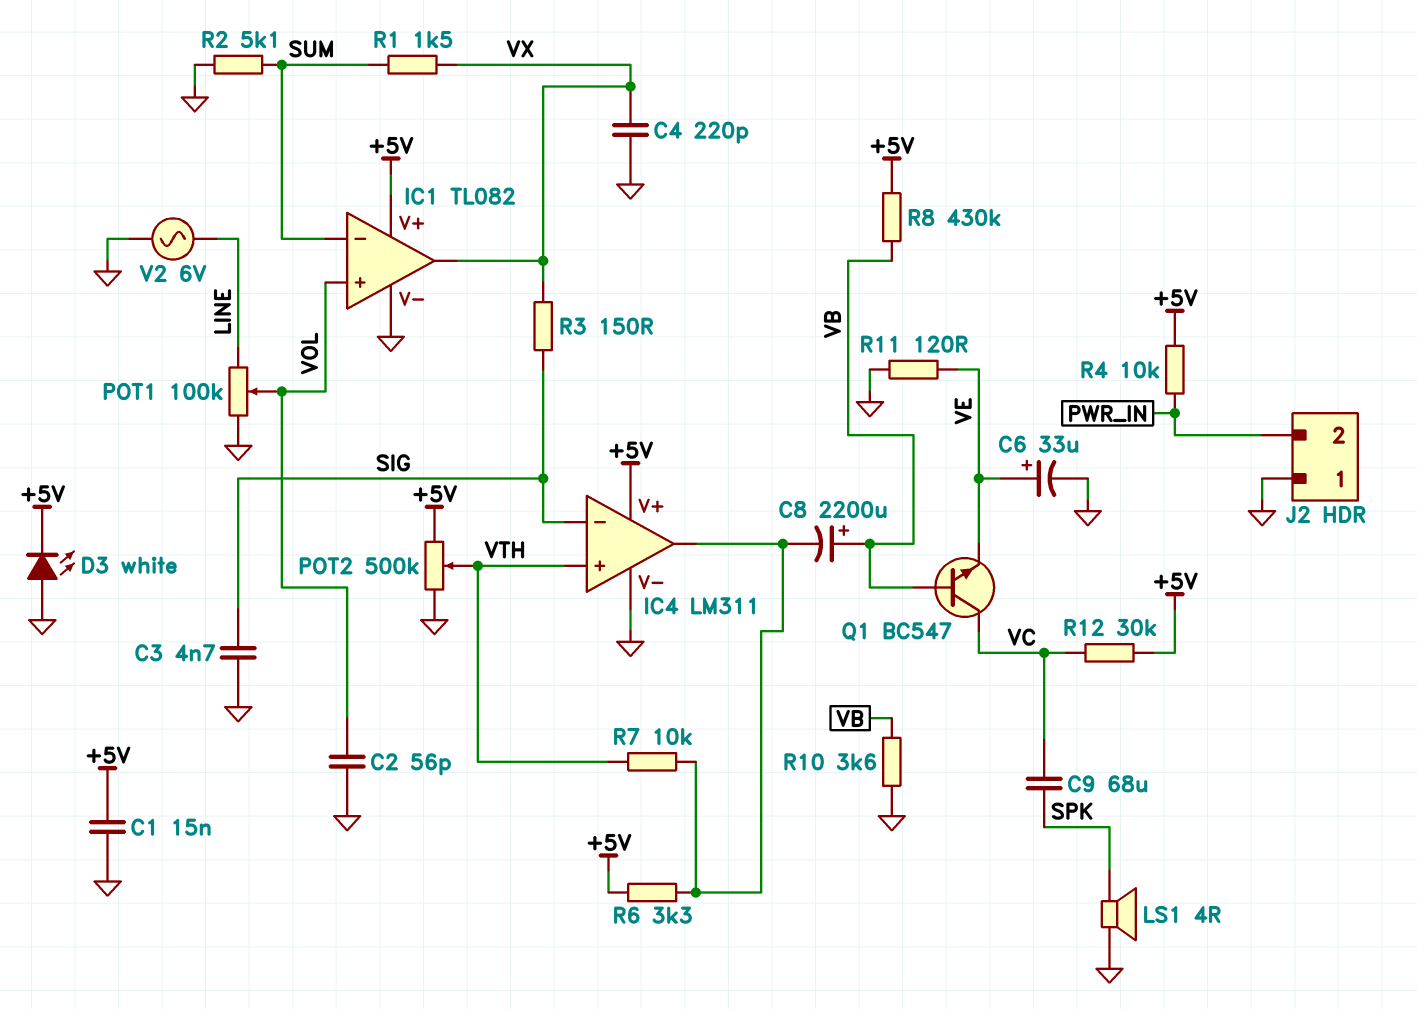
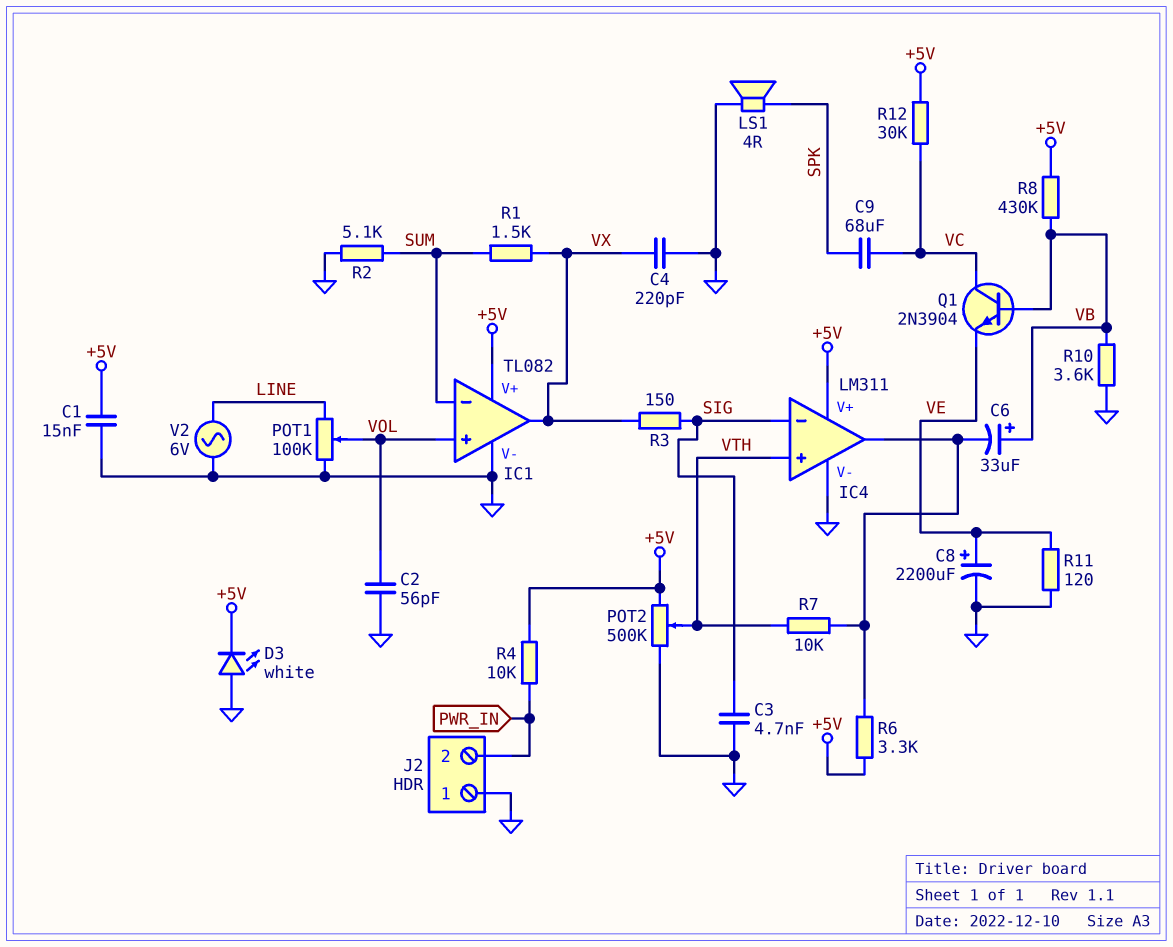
C6: 33uF (plus VE, minus GND) -> 33uF (plus VB, minus IC4/out)
C8: 2200uF (plus VB, minus IC4/out) -> 2200uF (plus VE, minus GND)
Q1: NPN BC547 (B VB, C VC, E VE) -> NPN 2N3904 (B VB, C VC, E VE)

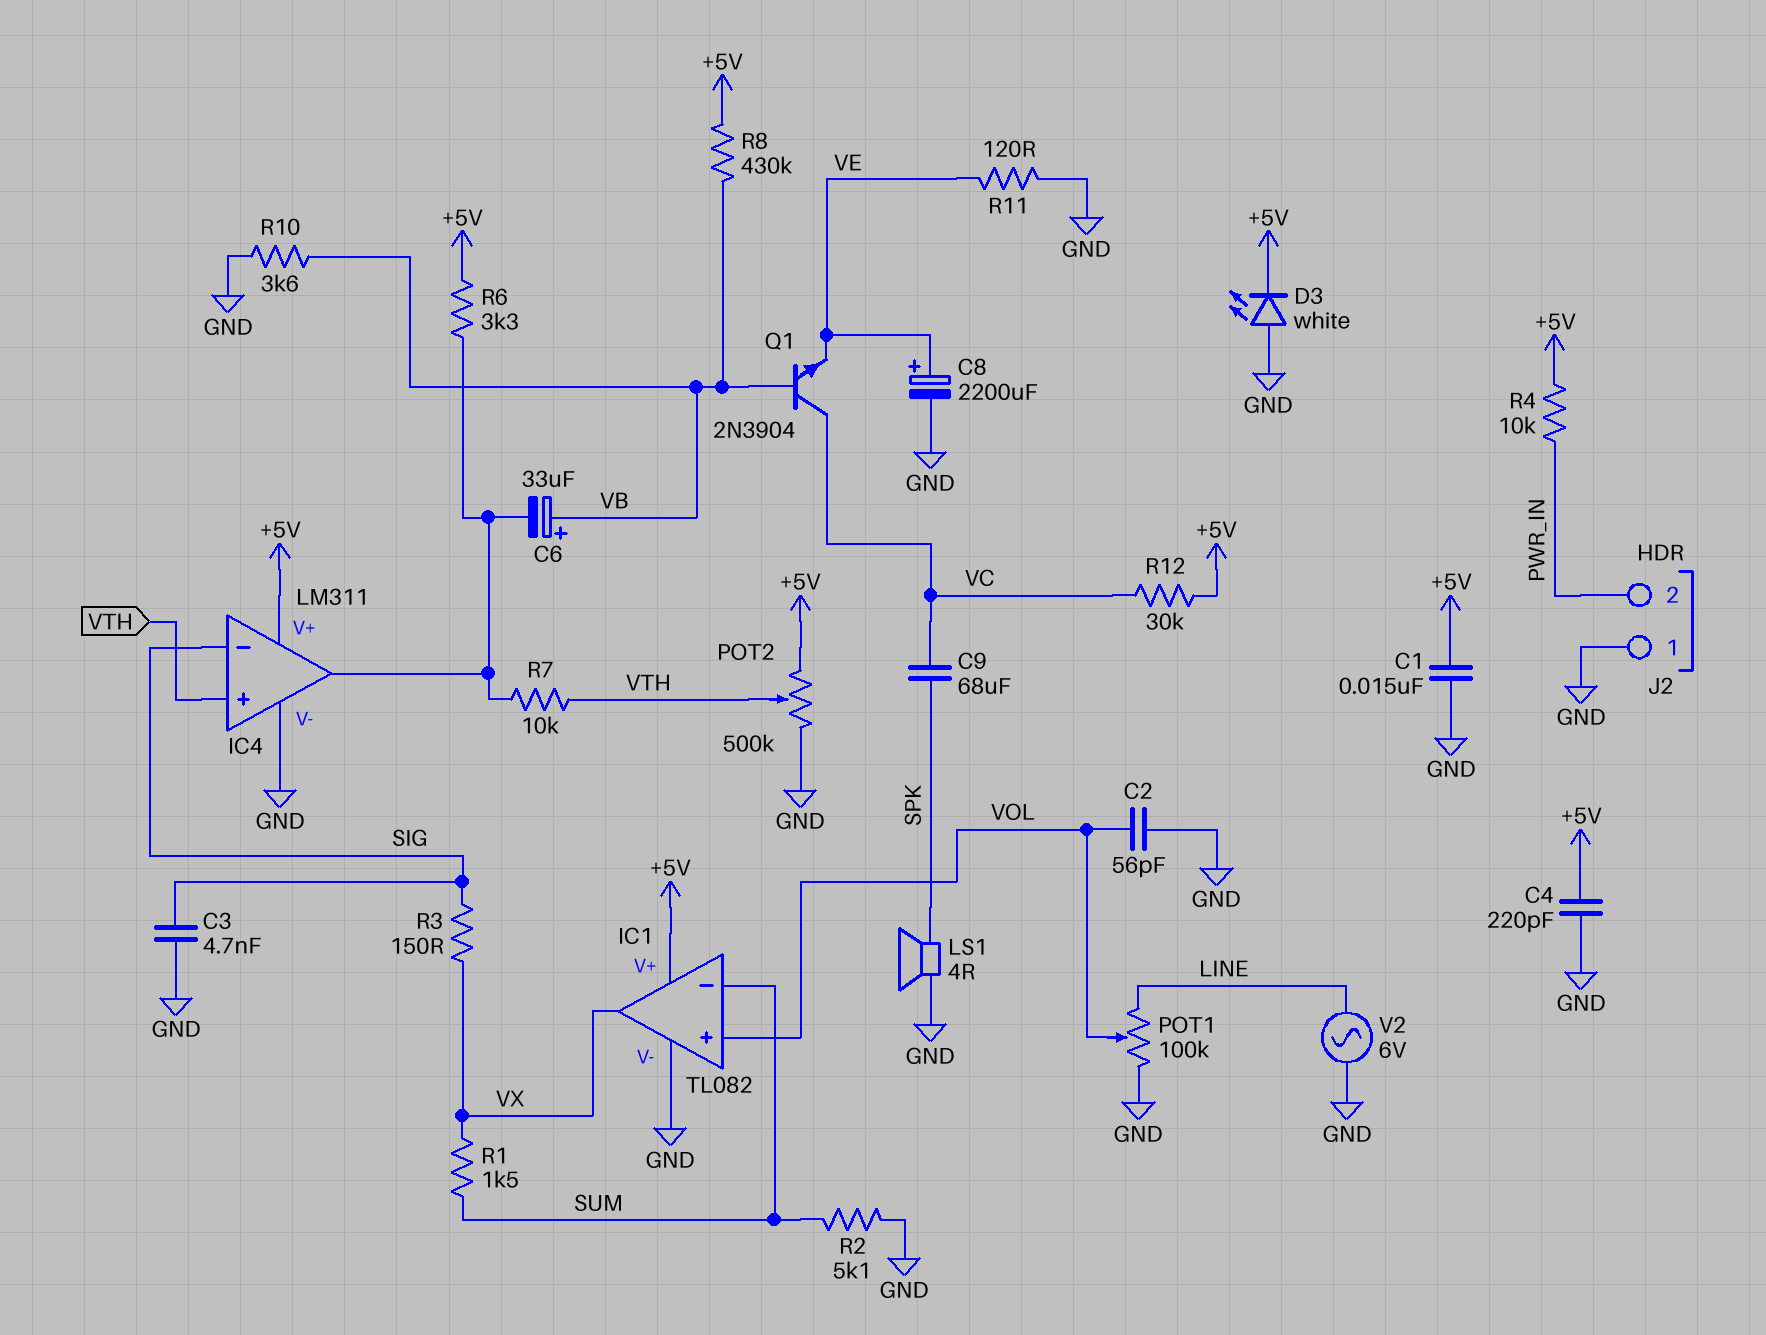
C4: 220pF (GND, VX) -> 220pF (+5V, GND)

